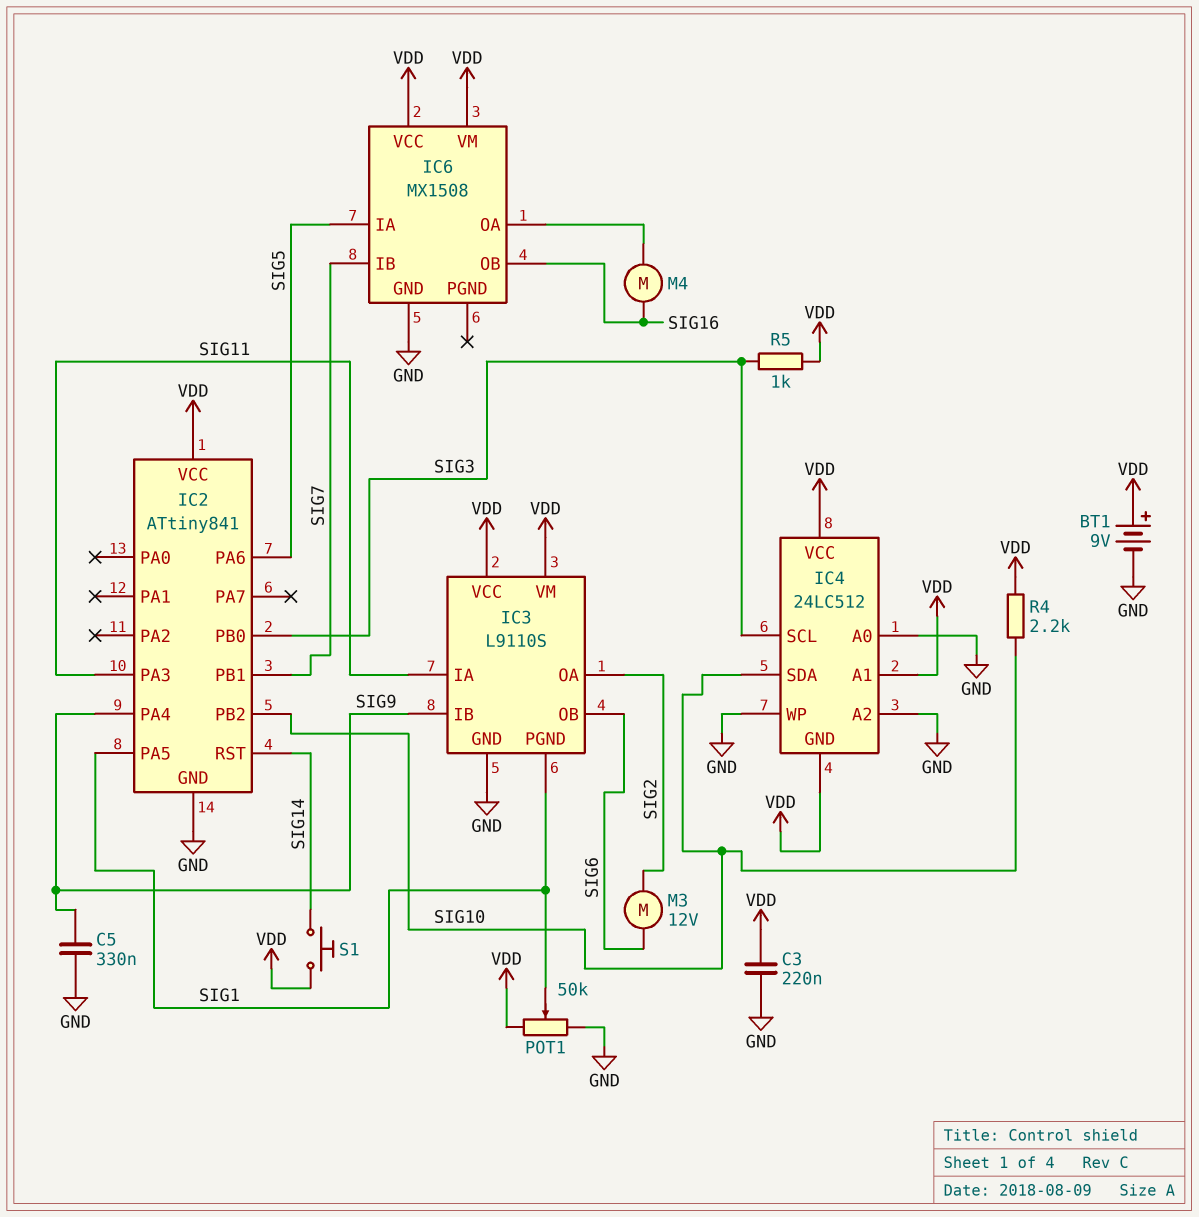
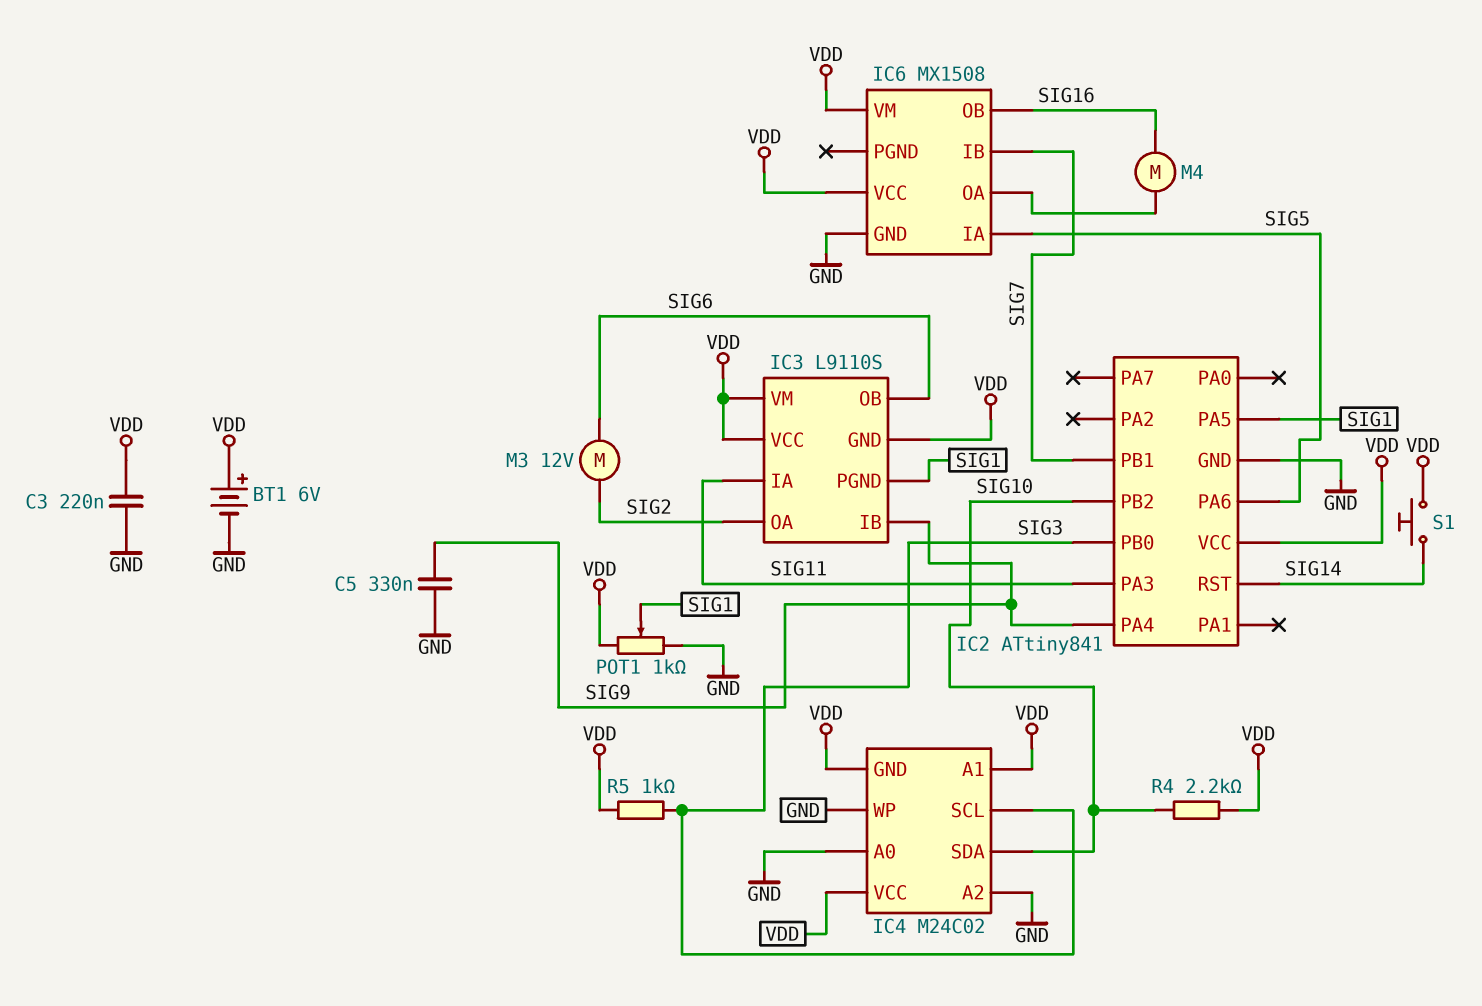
BT1: 9V (plus VDD, minus GND) -> 6V (plus VDD, minus GND)
IC3 pin GND: GND -> VDD
IC4: 24LC512 -> M24C02
POT1: 50k (GND, VDD, wiper SIG1) -> 1k (GND, VDD, wiper SIG1)

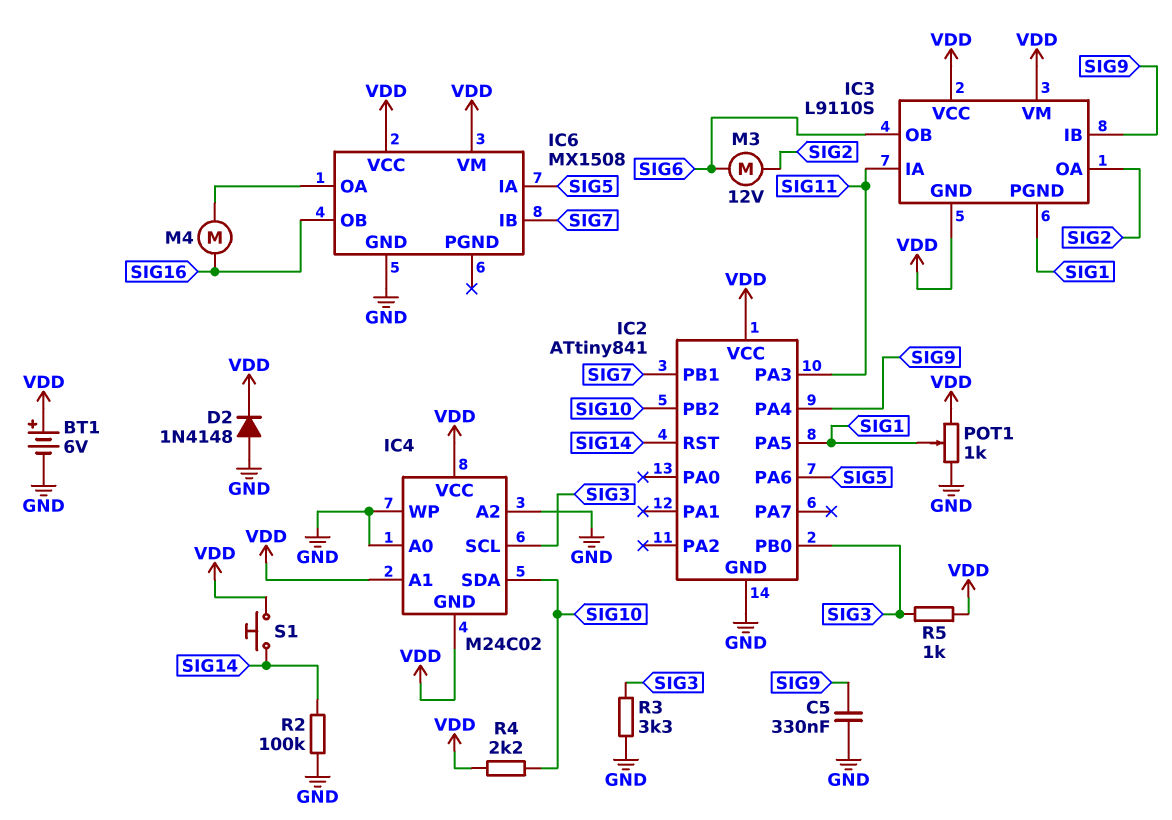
C3: 220nF (GND, VDD) -> none
D2: none -> diode 1N4148 (A GND, K VDD)
R2: none -> 100k (GND, SIG14)
R3: none -> 3.3k (GND, SIG3)

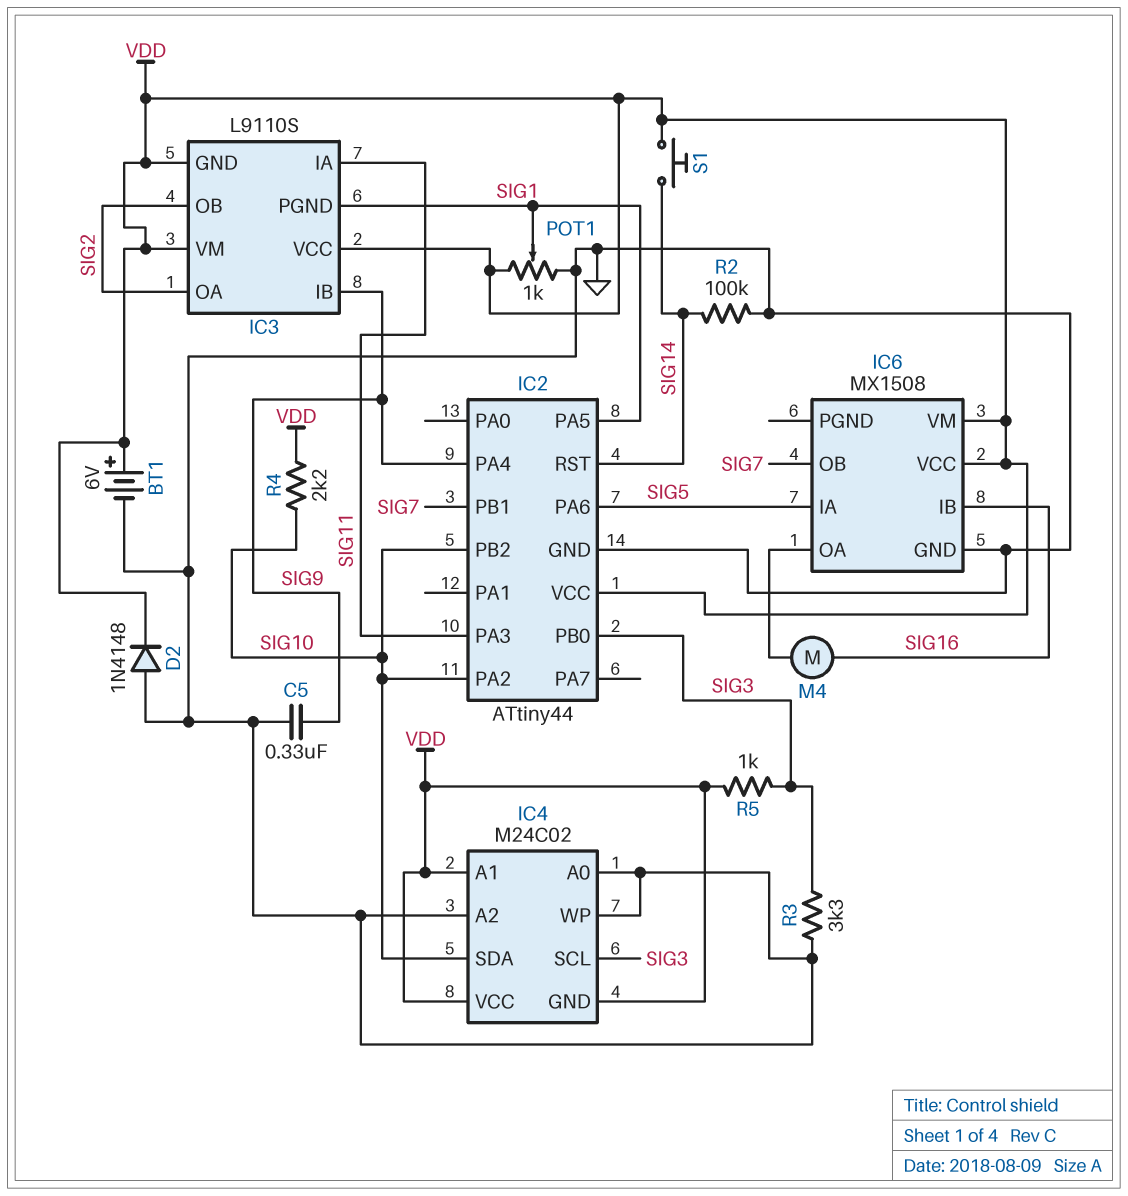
IC2: ATtiny841 -> ATtiny44
IC2 pin PA2: none -> SIG10
IC3 pin OB: SIG6 -> SIG2
IC6 pin IB: SIG7 -> SIG16
IC6 pin OB: SIG16 -> SIG7
M3: motor 12V (SIG2, SIG6) -> none

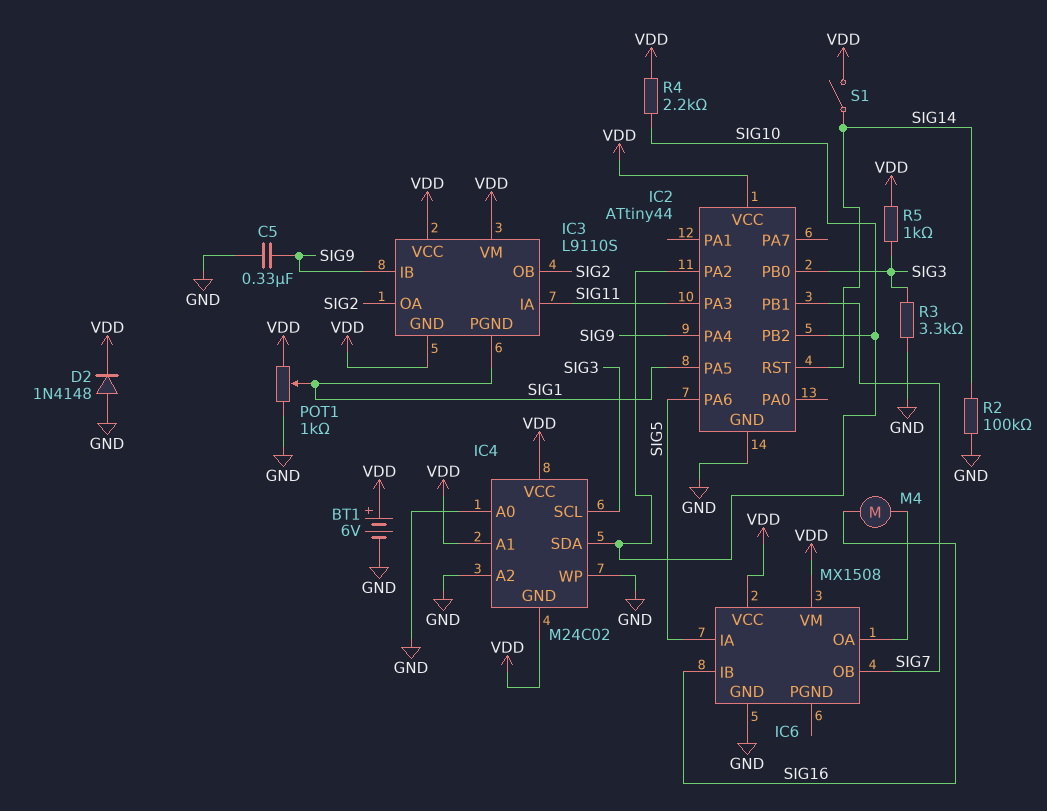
S1: button (SIG14, VDD) -> switch (SIG14, VDD)

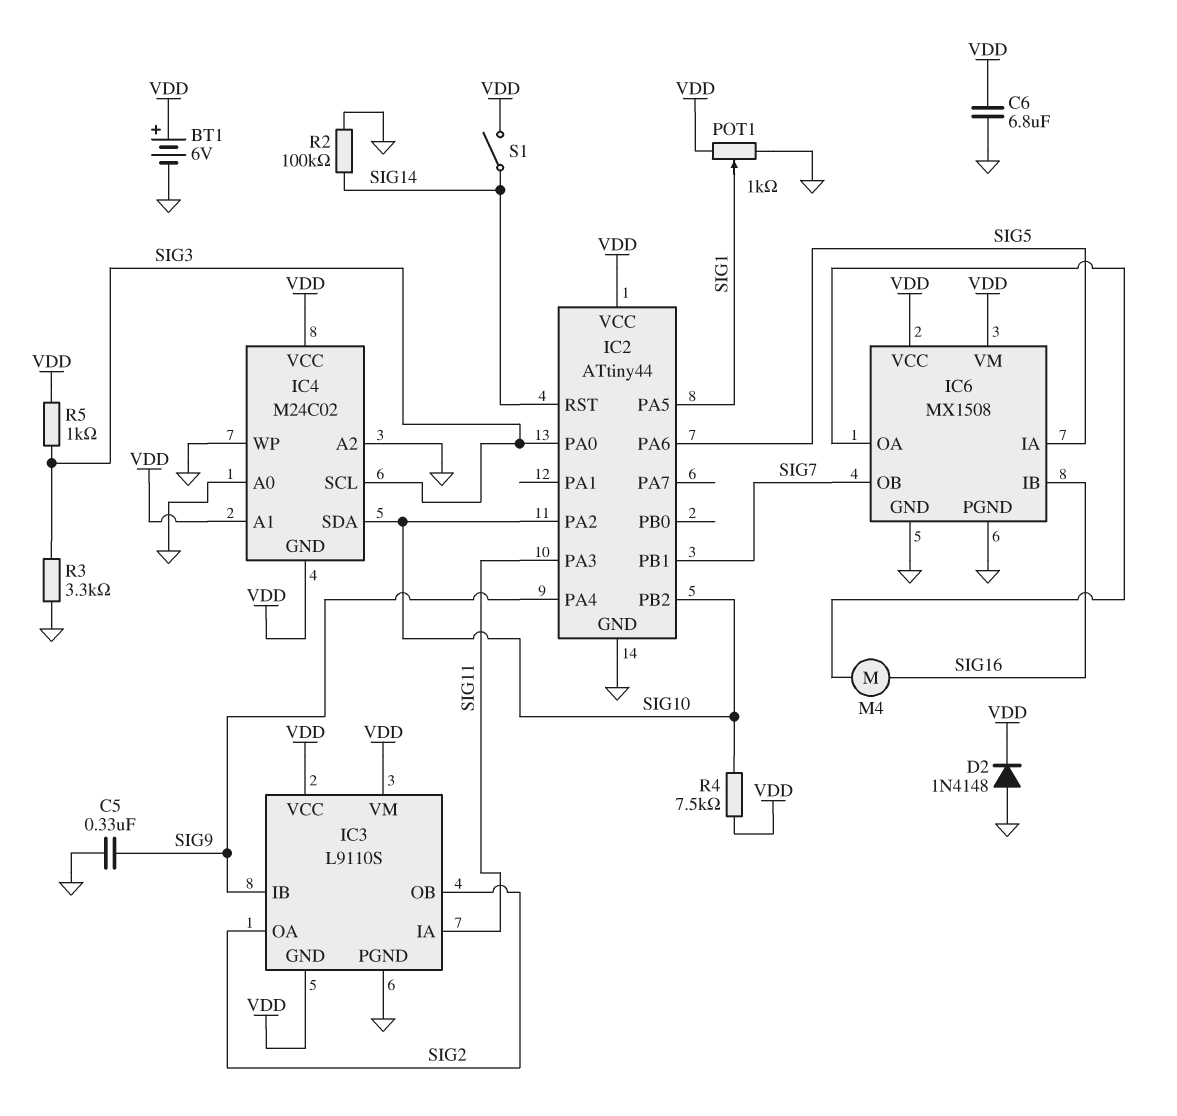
C6: none -> 6.8uF (GND, VDD)
IC2 pin PA0: none -> SIG3
IC2 pin PB0: SIG3 -> none
IC3 pin PGND: SIG1 -> GND
IC6 pin PGND: none -> GND
R4: 2.2k (SIG10, VDD) -> 7.5k (SIG10, VDD)

